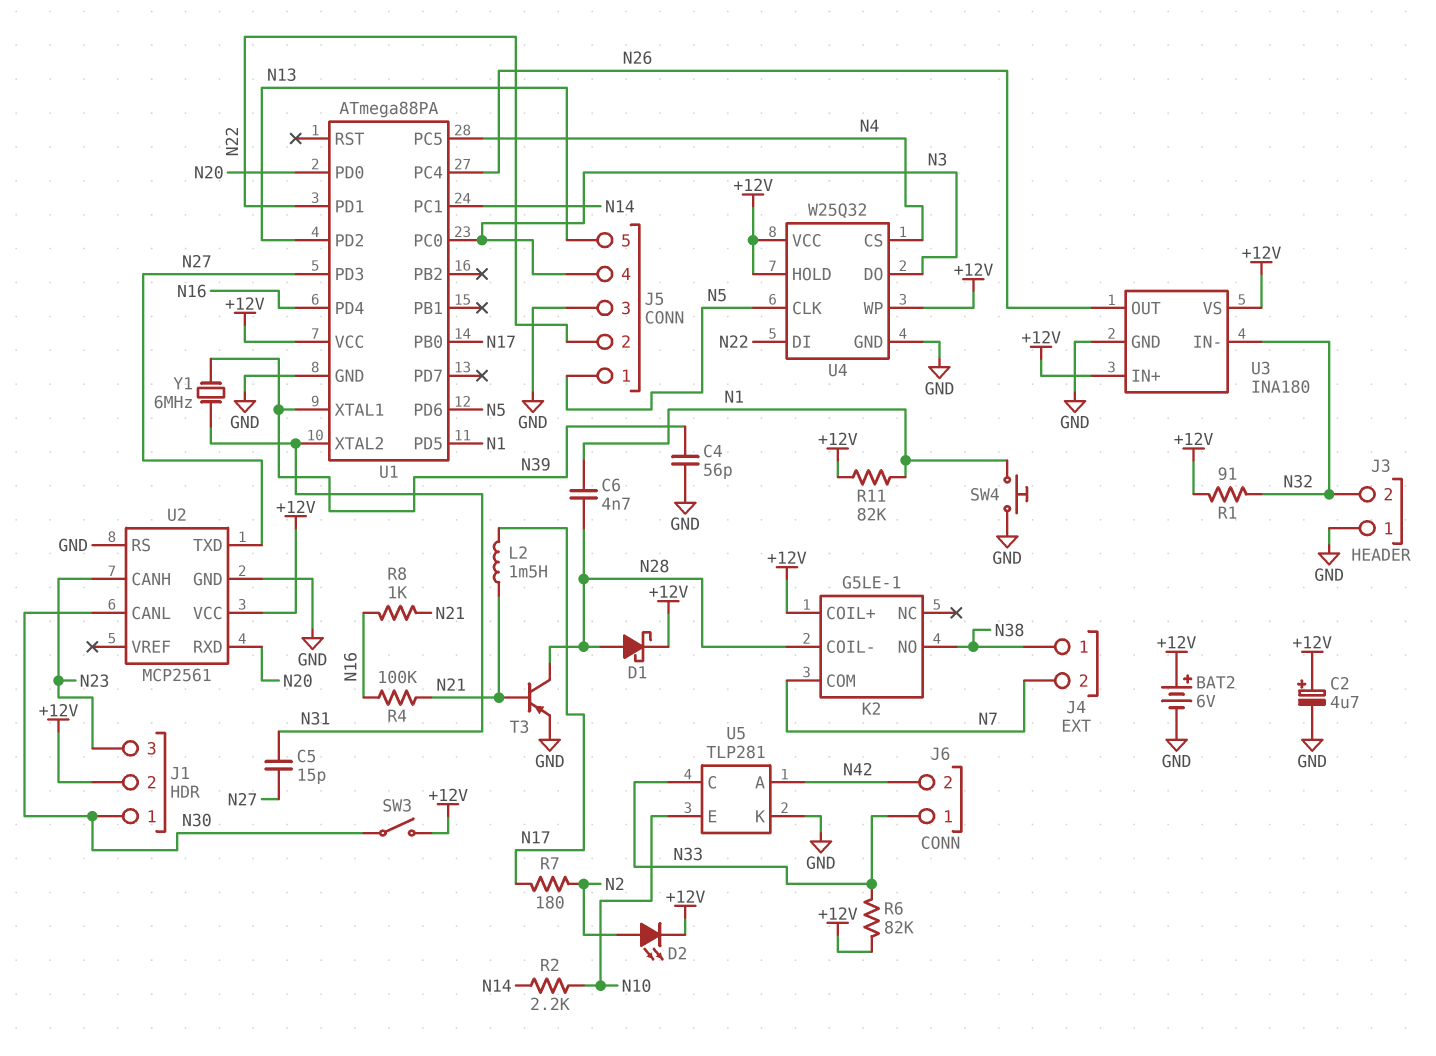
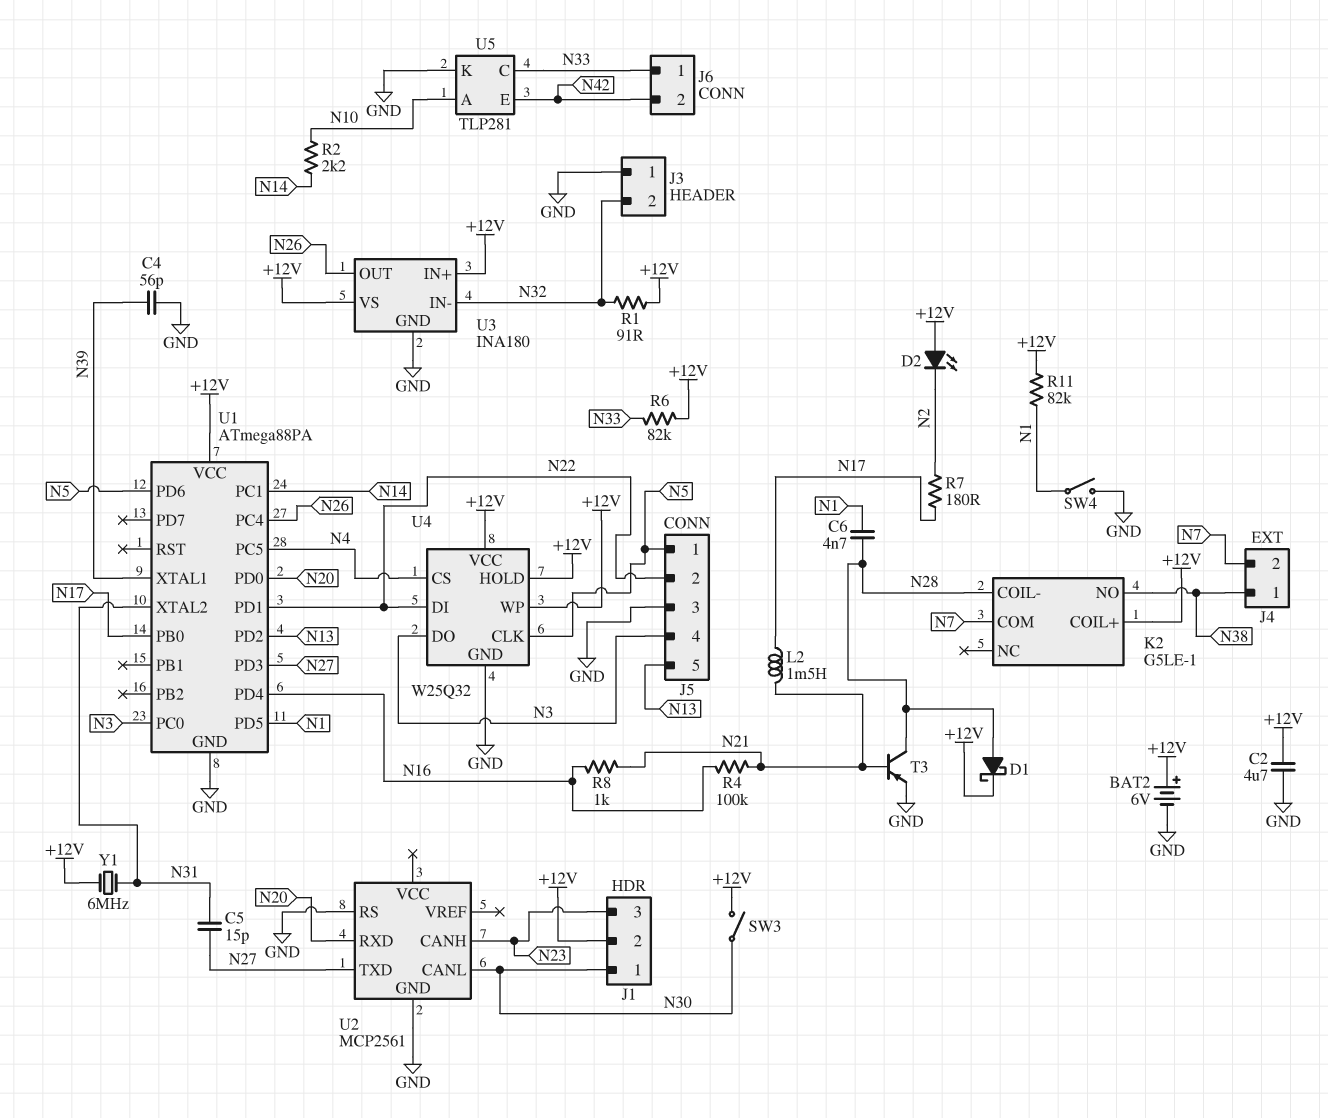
C2: 4.7uF (plus +12V, minus GND) -> 4.7uF (+12V, GND)
D2: LED (A N2, K +12V) -> LED (A +12V, K N2)
SW4: button (GND, N1) -> switch (GND, N1)
U2 pin VCC: +12V -> none
U5 pin A: N42 -> N10
U5 pin E: N10 -> N42
Y1: 6MHz (N31, N39) -> 6MHz (+12V, N31)

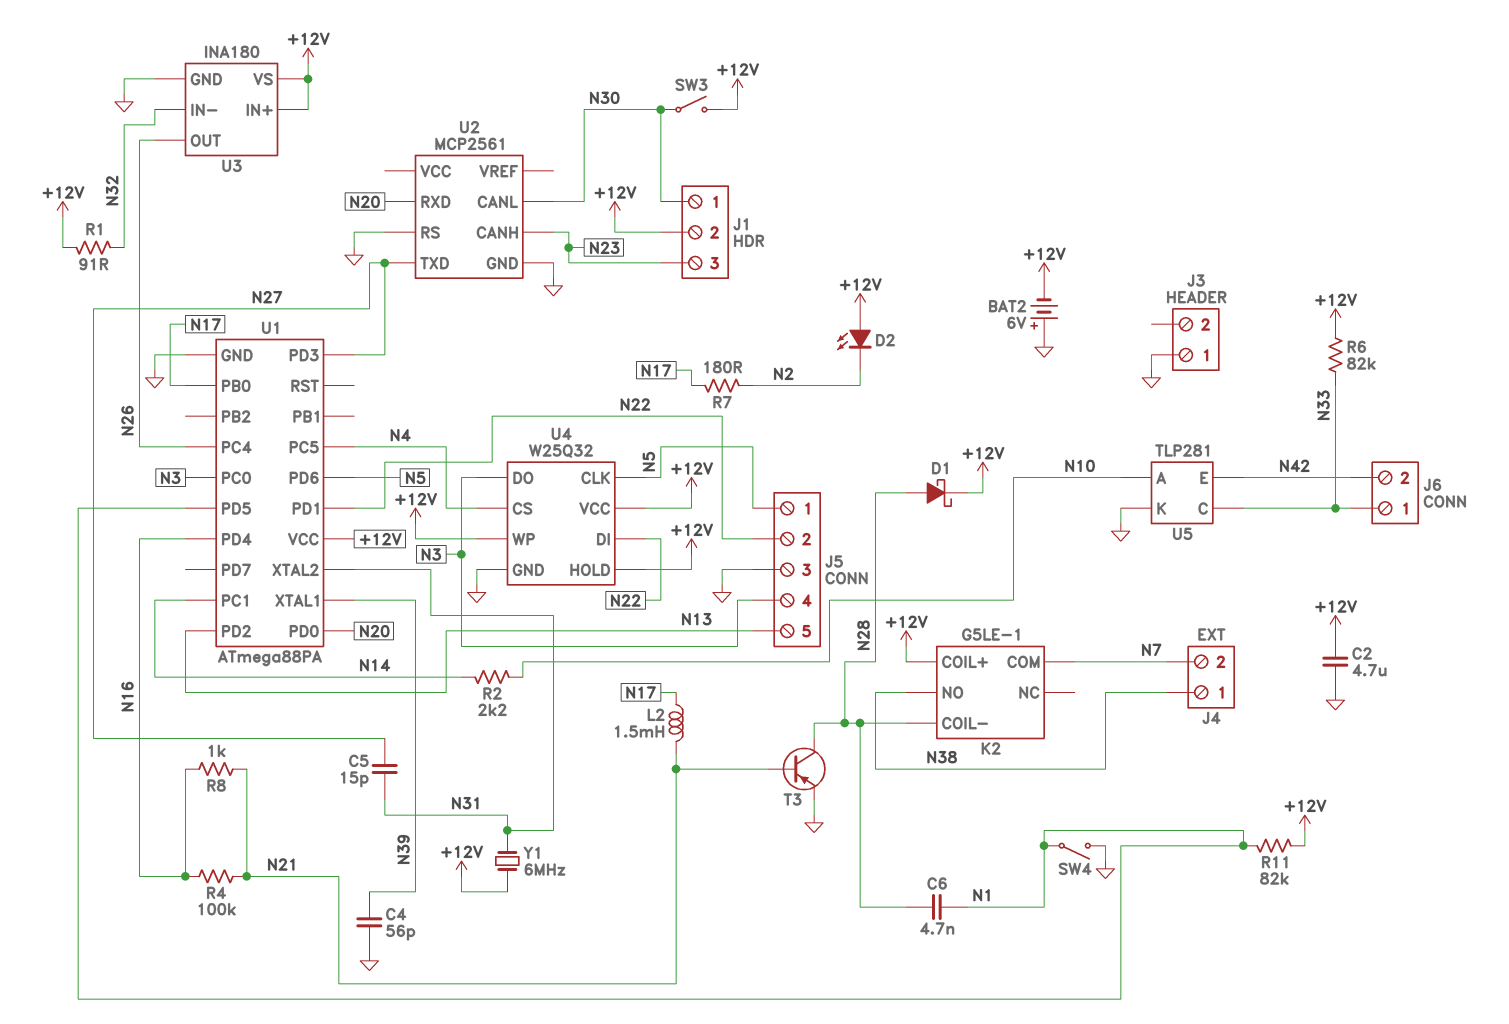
BAT2: 6V (plus +12V, minus GND) -> 6V (plus GND, minus +12V)
J3 pin 2: N32 -> none

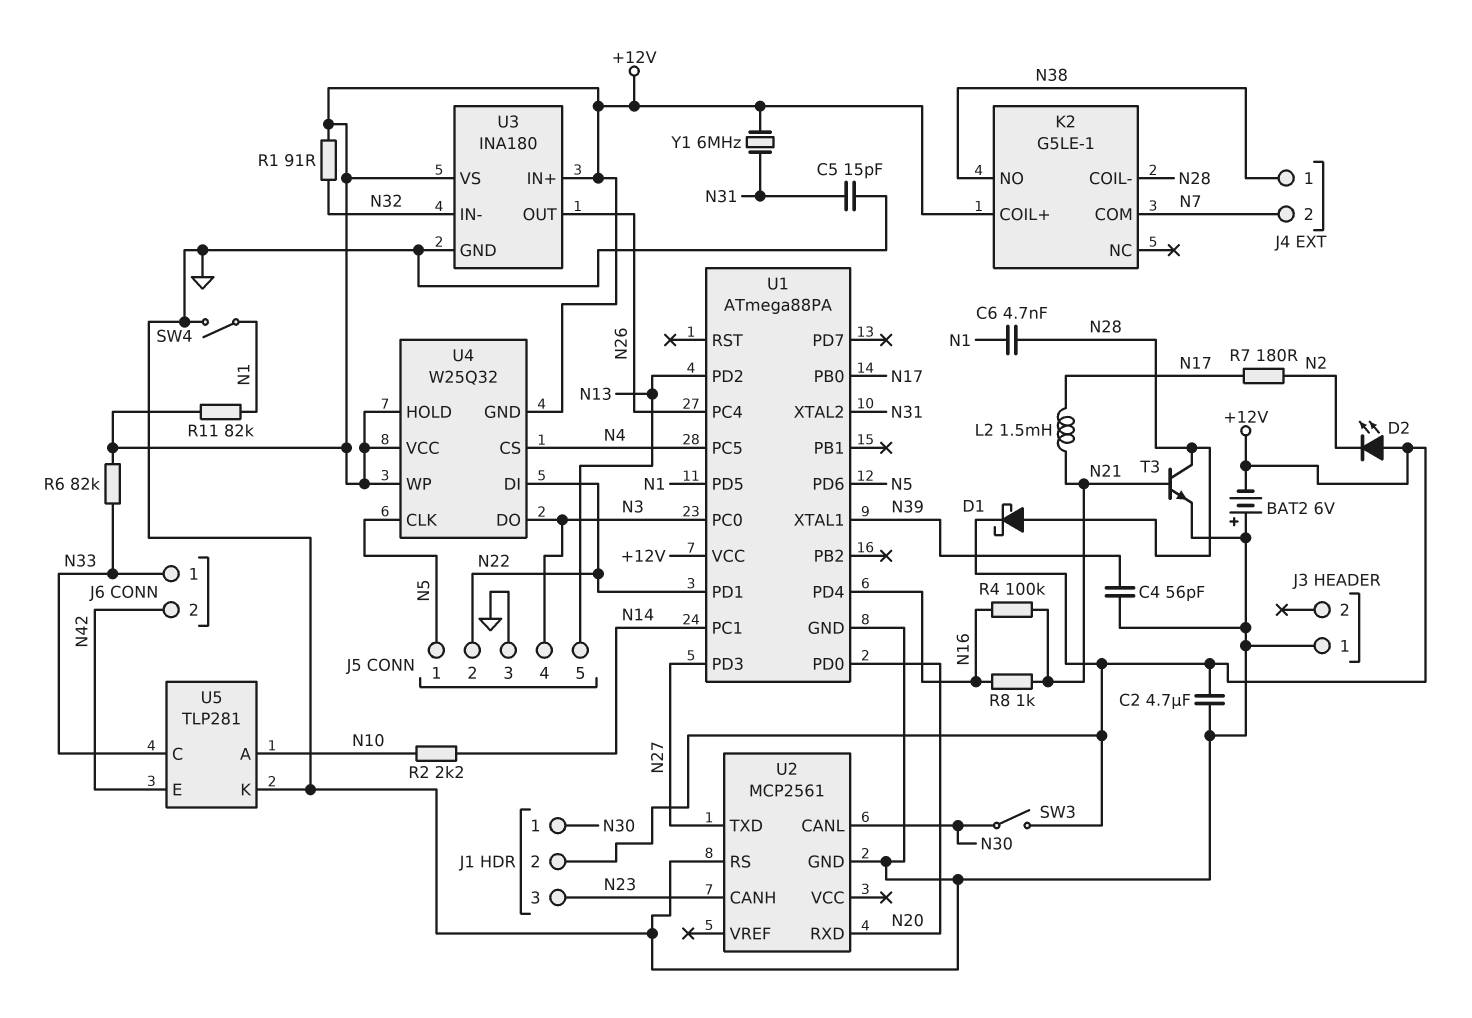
C5: 15pF (N27, N31) -> 15pF (GND, N31)
T3: PNP (B N21, C N28, E GND) -> NPN (B N21, C N28, E GND)
U4 pin GND: GND -> +12V

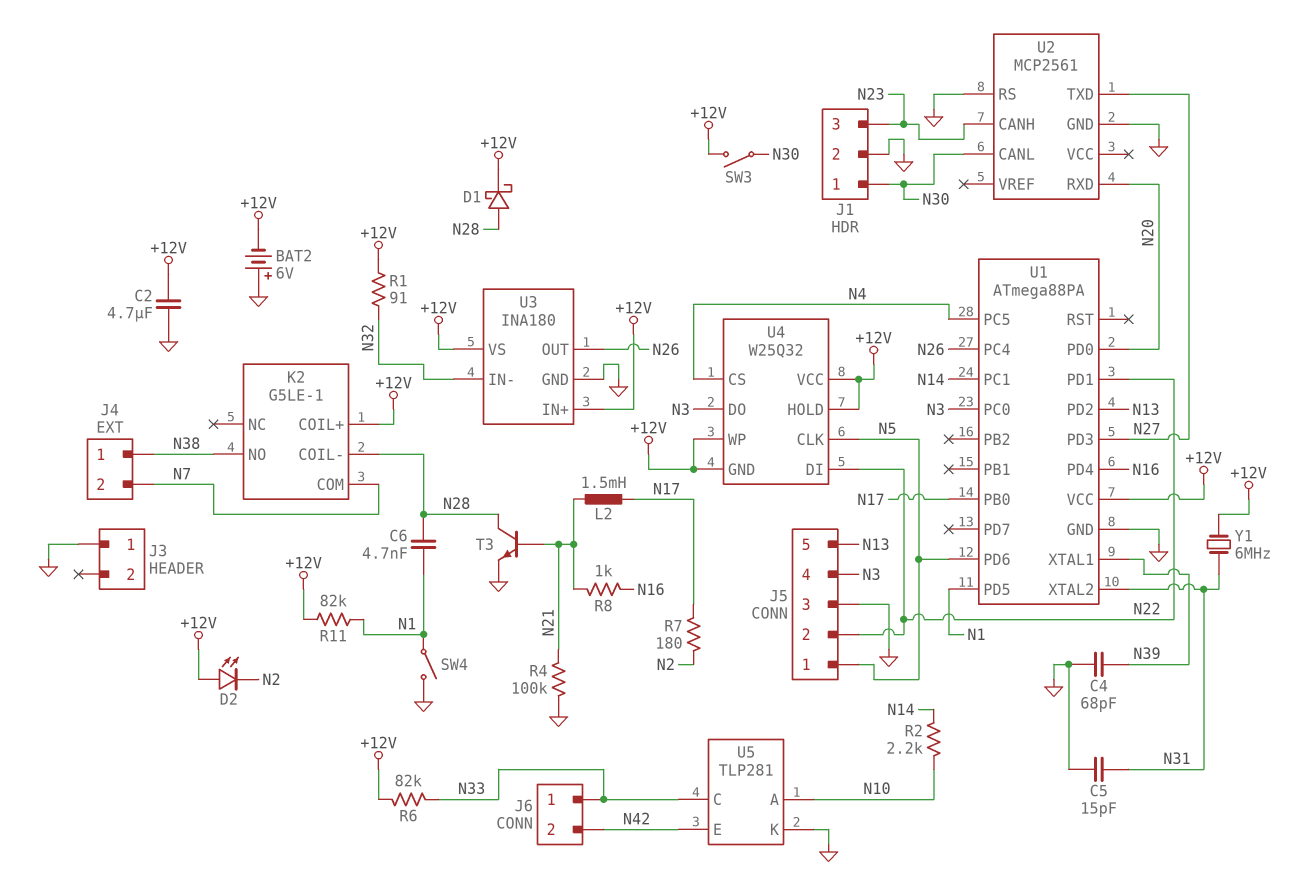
C4: 56pF (GND, N39) -> 68pF (GND, N39)
J1 pin 2: +12V -> GND
R4: 100k (N16, N21) -> 100k (GND, N21)

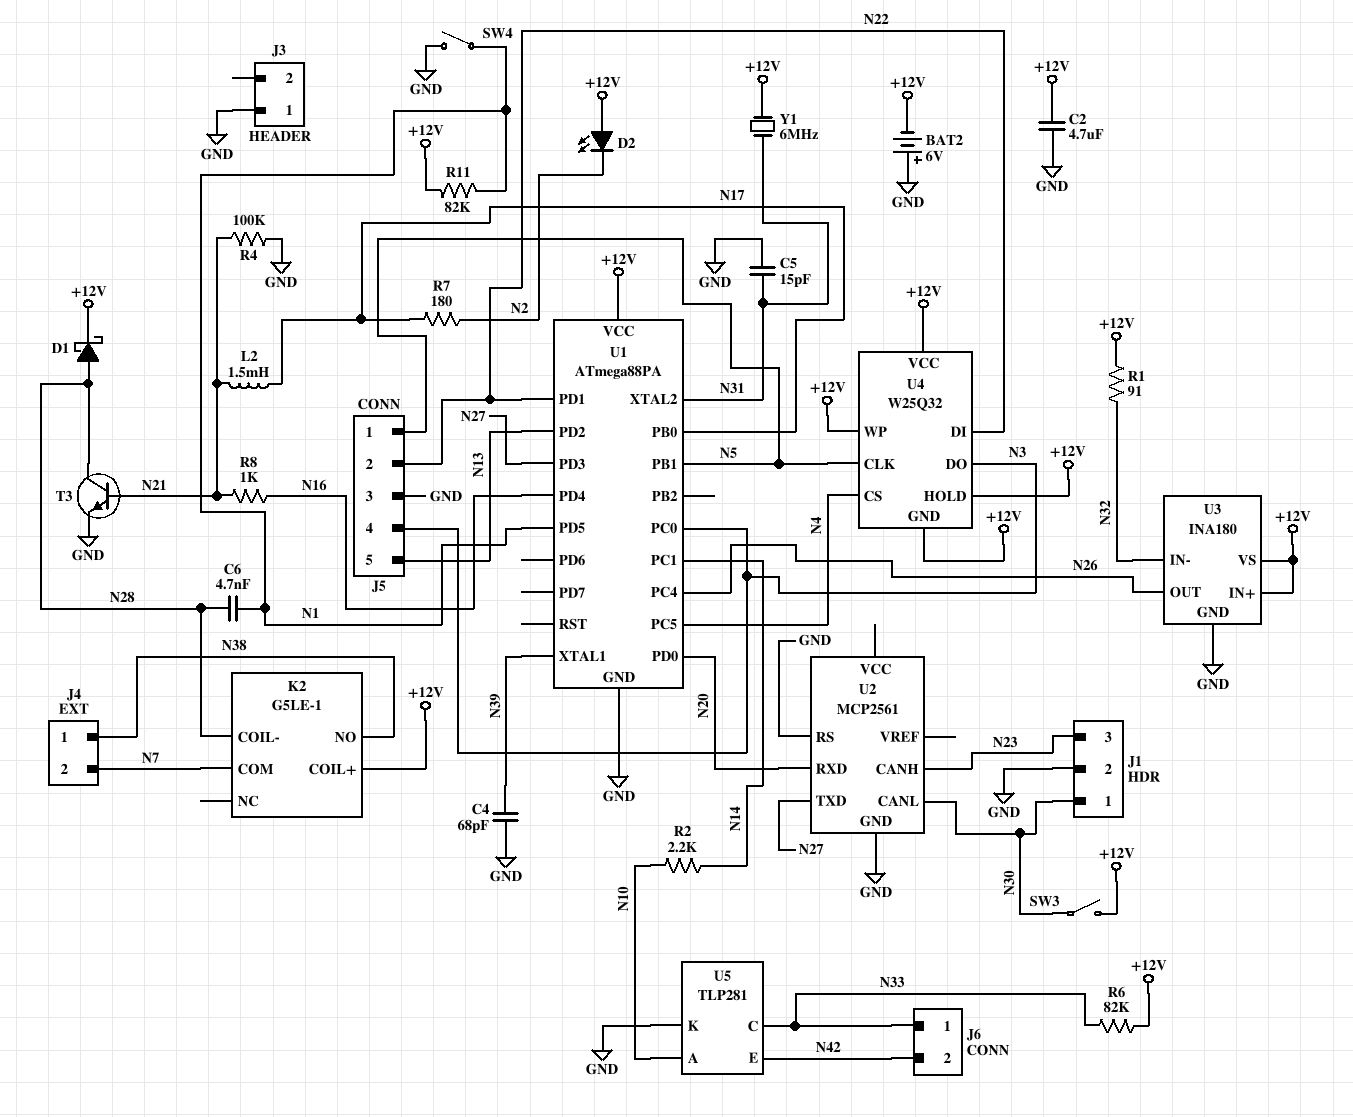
U1 pin PB1: none -> N5
U1 pin PD6: N5 -> none

